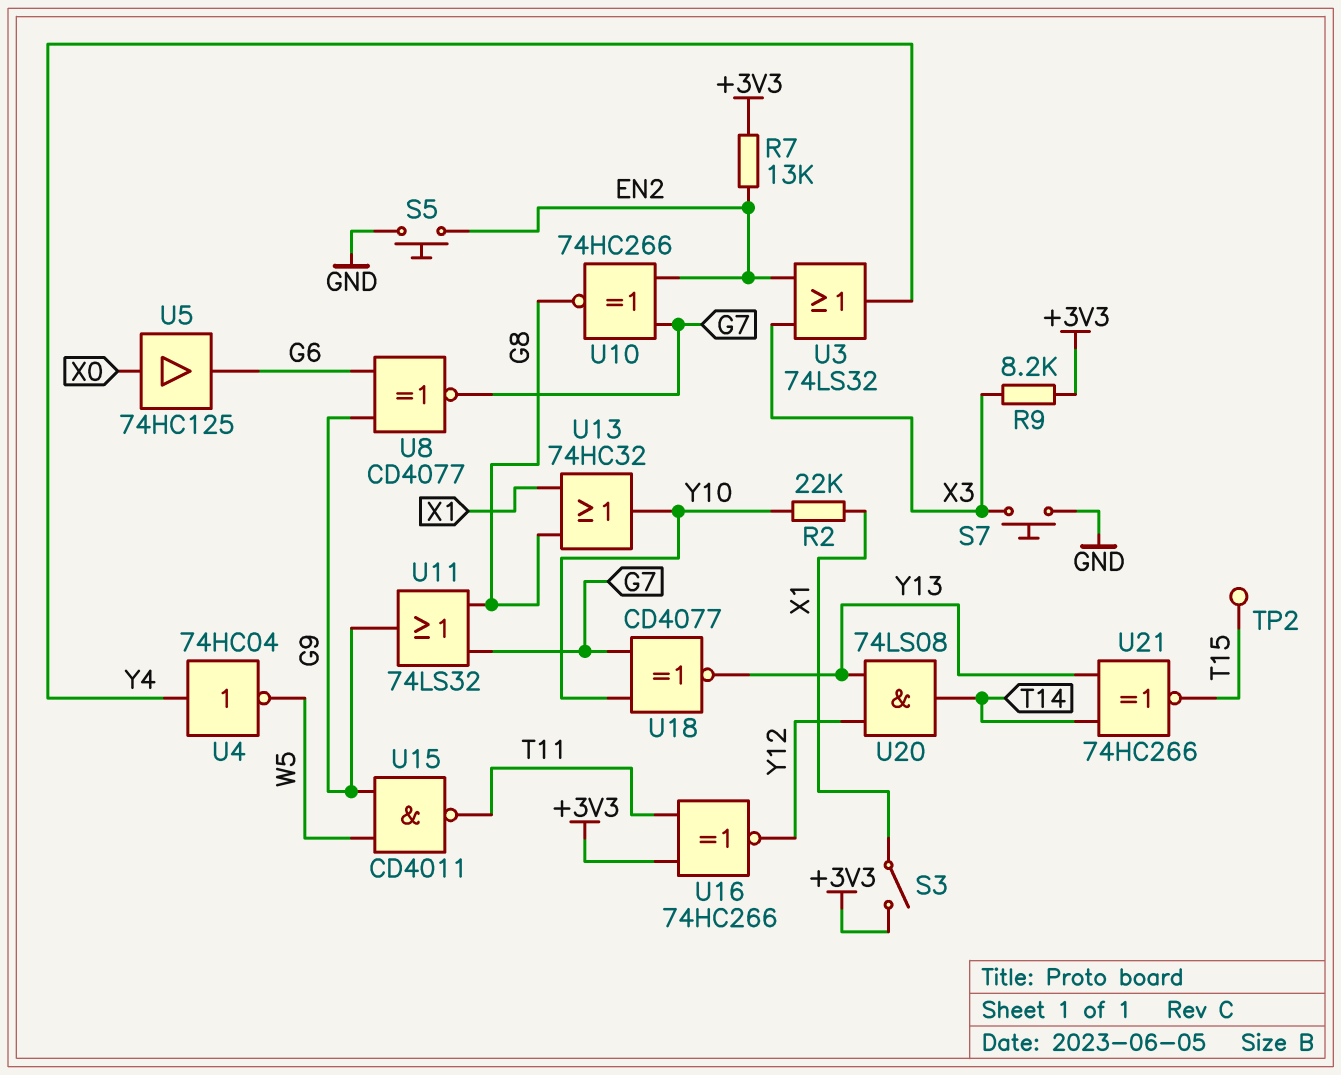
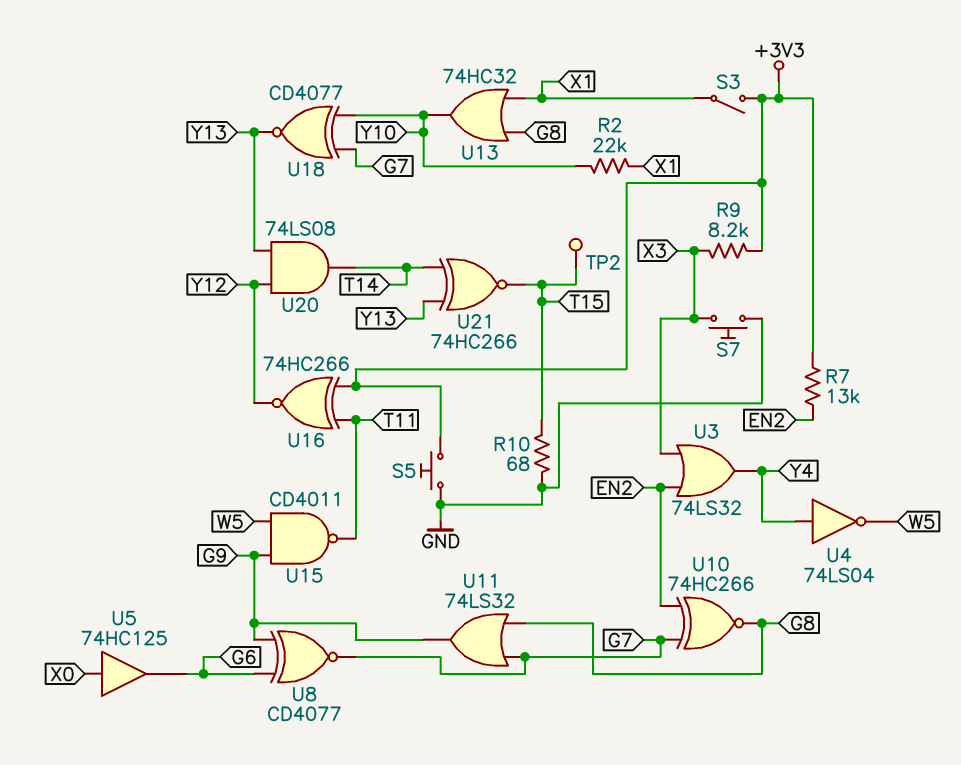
R10: none -> 68 (GND, T15)
S5: button (EN2, GND) -> button (+3V3, GND)
U4: NOT 74HC04 (in Y4, out W5) -> NOT 74LS04 (in Y4, out W5)

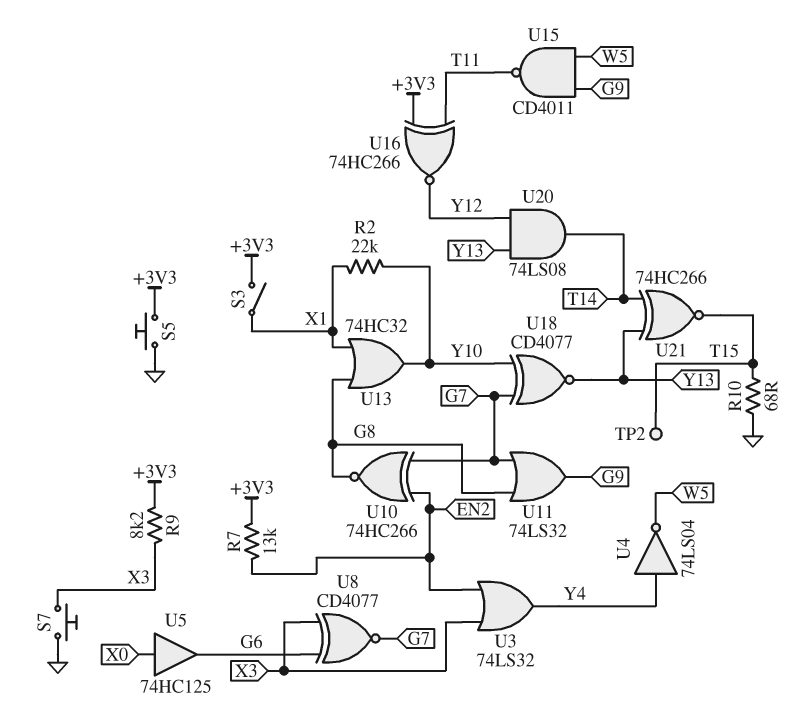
U8: XNOR CD4077 (in G6, in G9, out G7) -> XNOR CD4077 (in G6, in X3, out G7)

